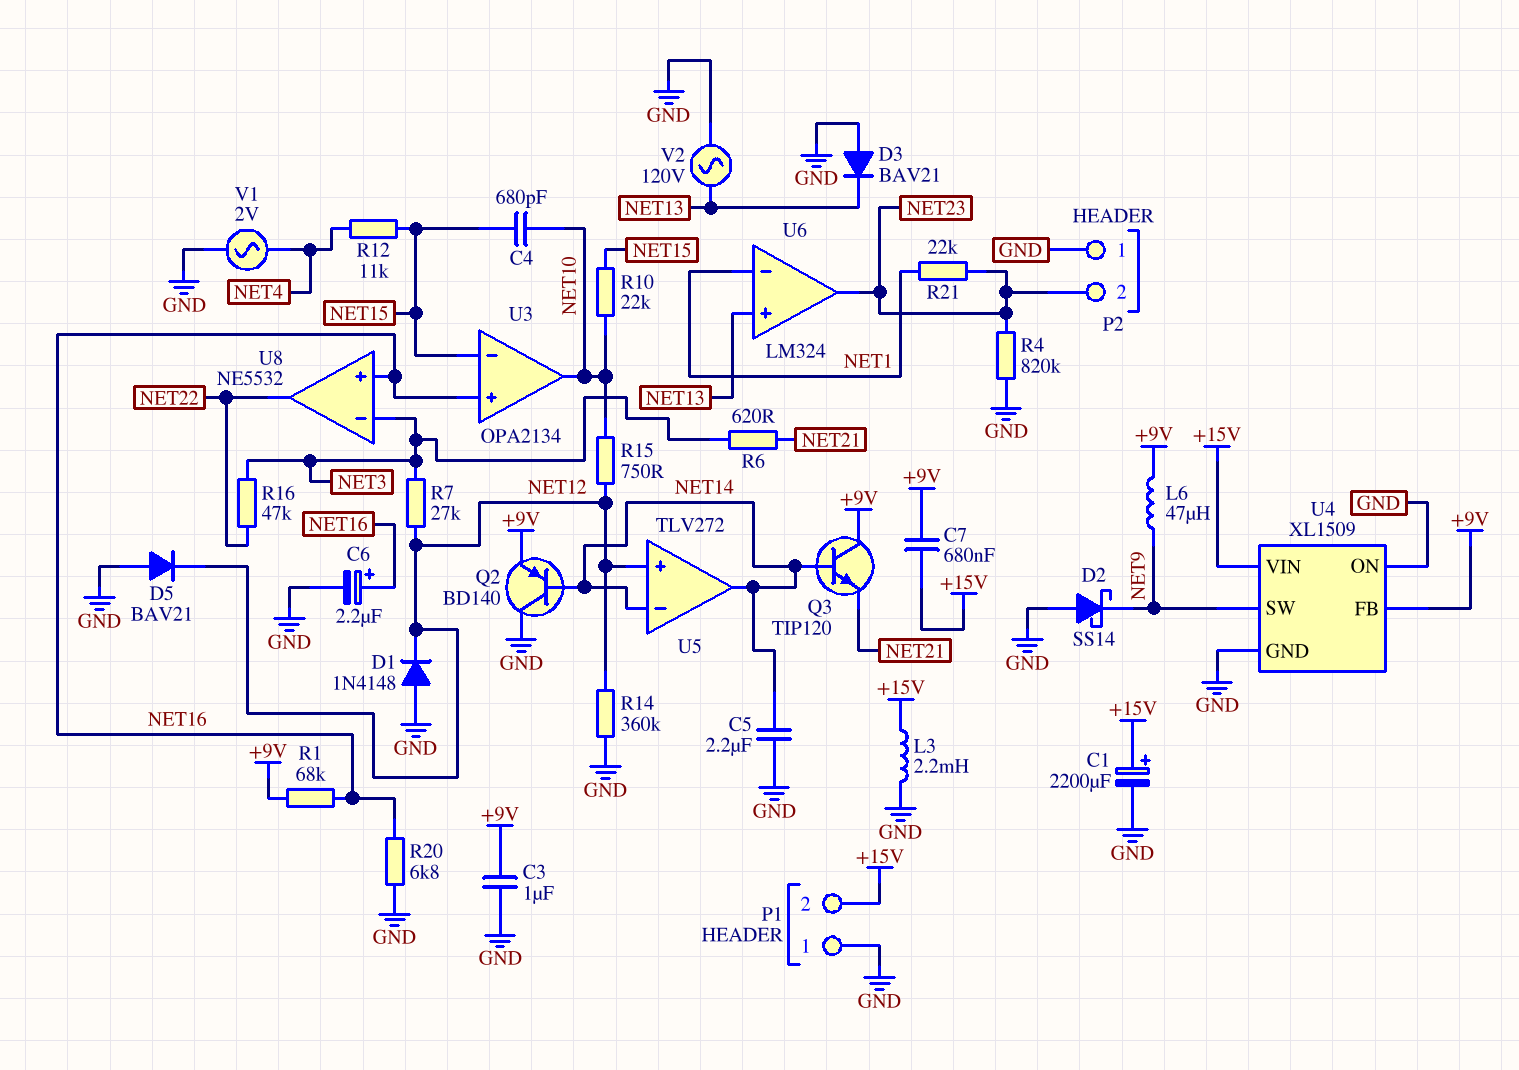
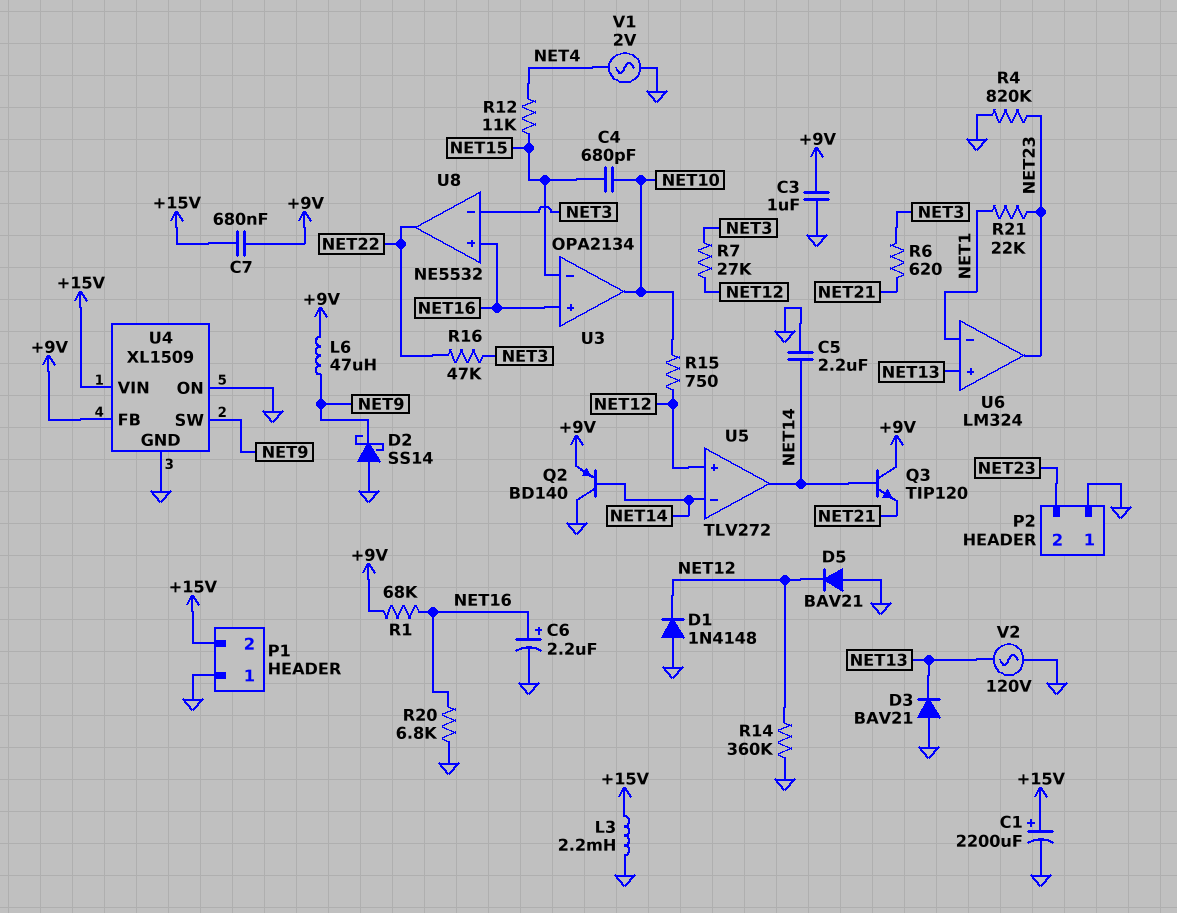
R10: 22k (NET10, NET15) -> none

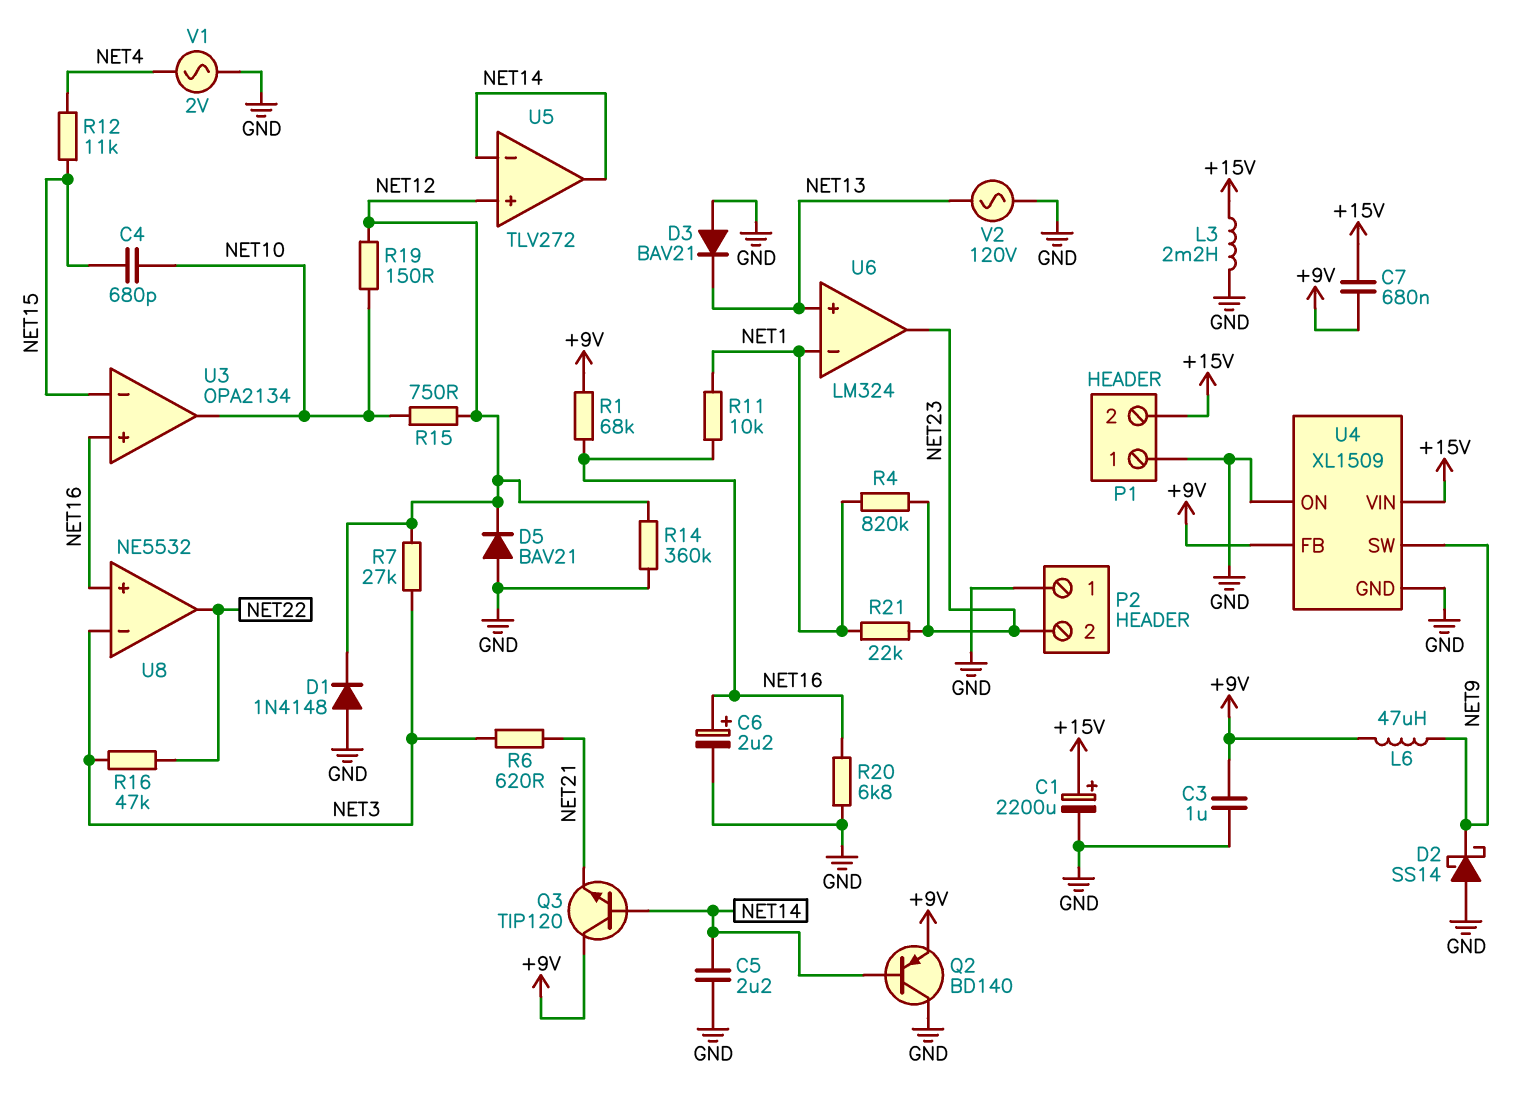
R4: 820k (GND, NET23) -> 820k (NET1, NET23)
R11: none -> 10k (NET1, NET16)
R19: none -> 150 (NET10, NET12)

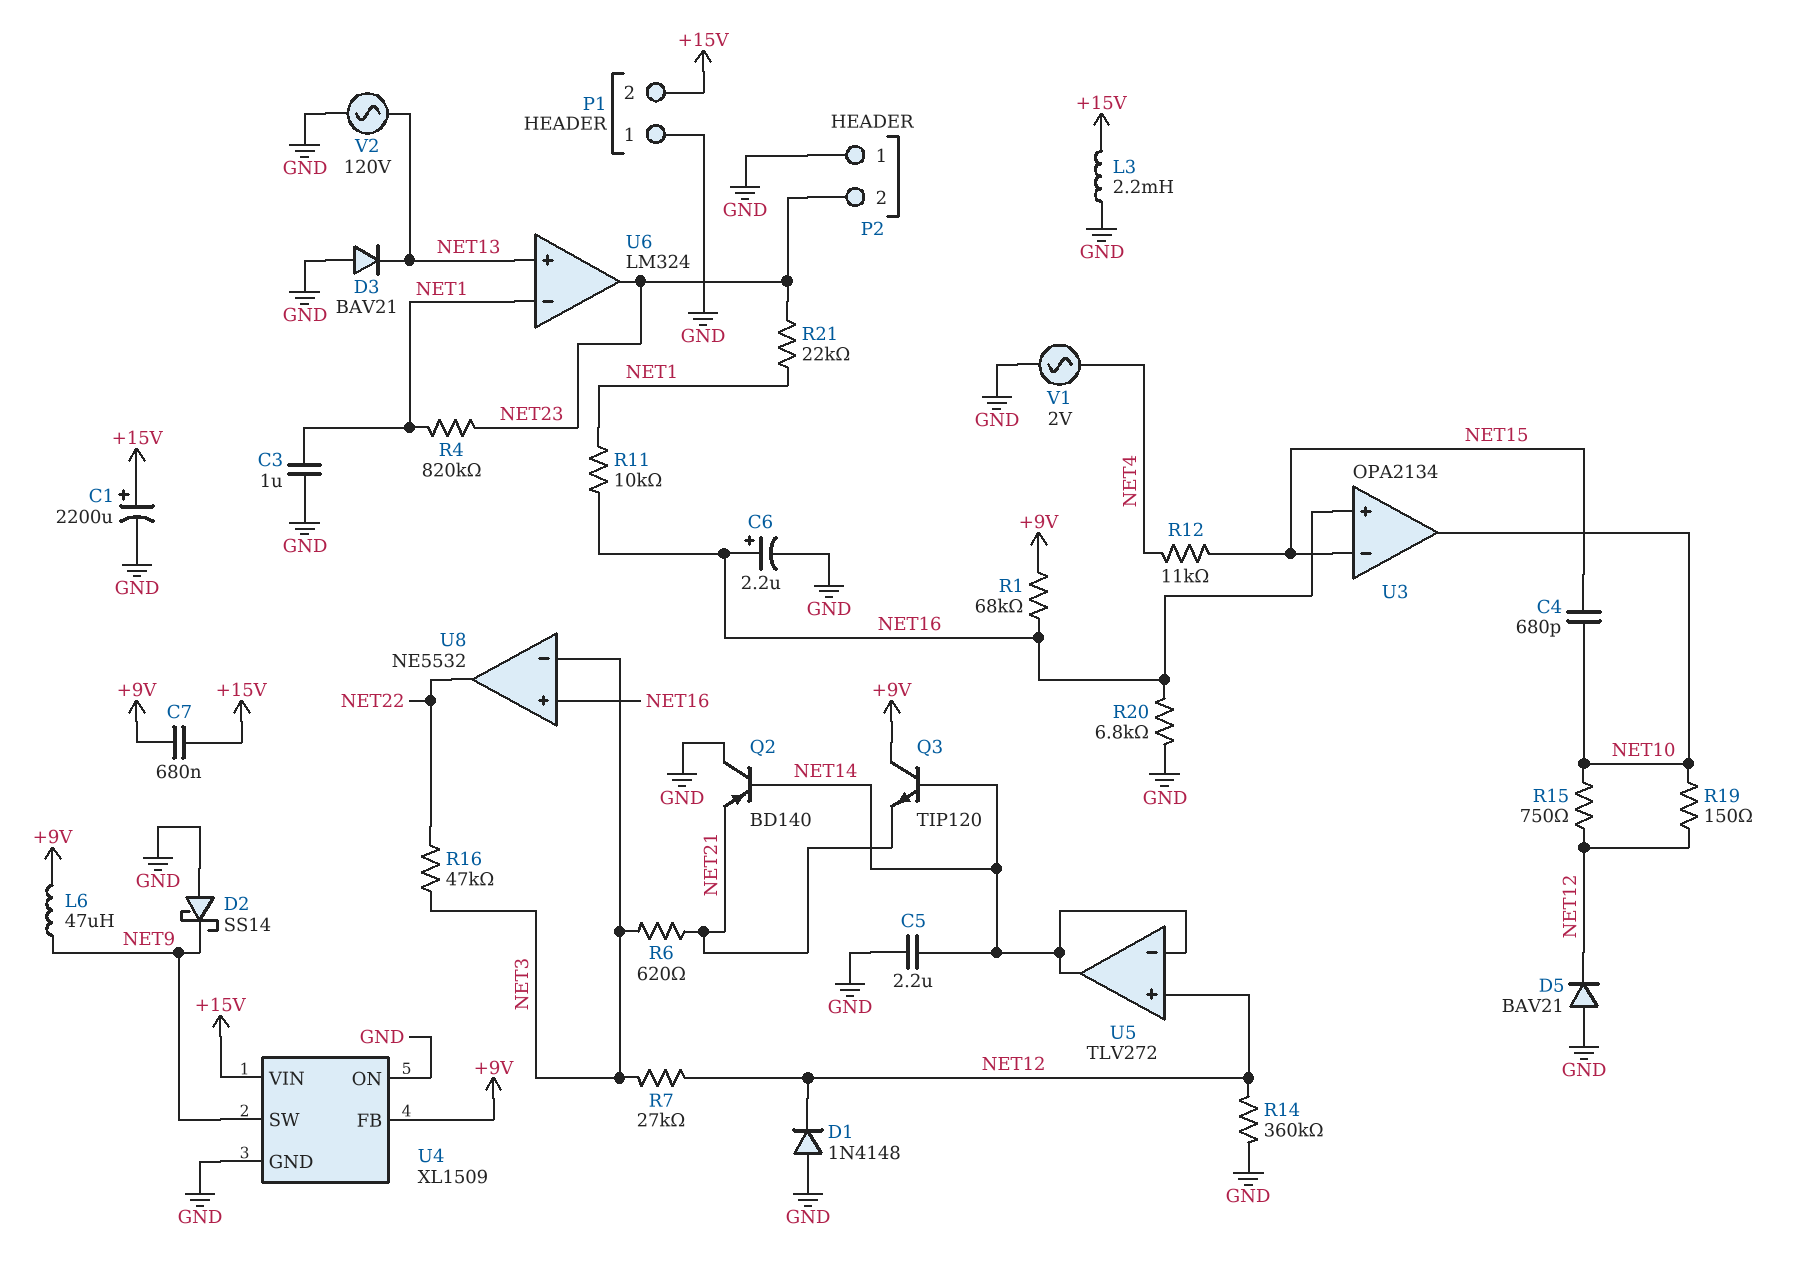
C3: 1uF (+9V, GND) -> 1uF (GND, NET1)
Q2: PNP BD140 (B NET14, C GND, E +9V) -> PNP BD140 (B NET14, C GND, E NET21)

